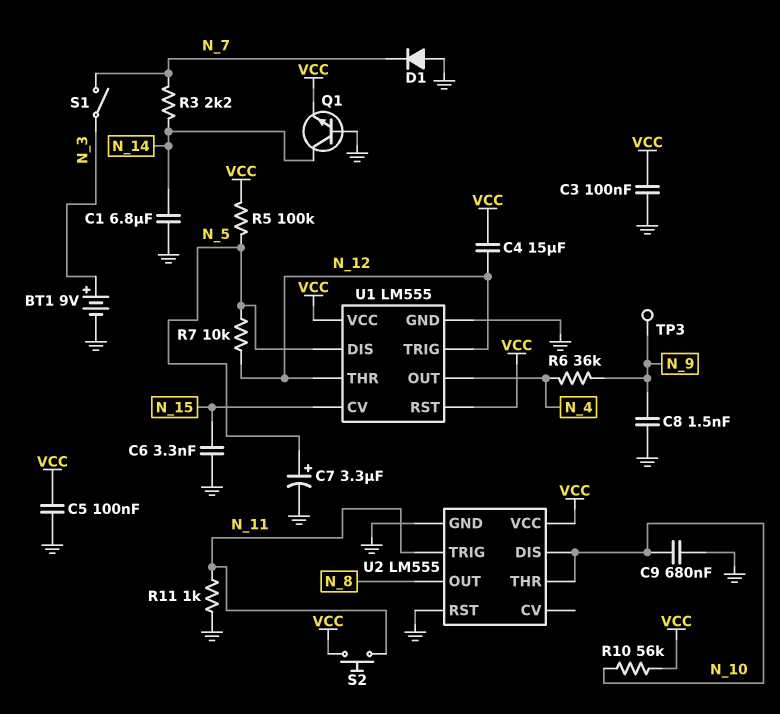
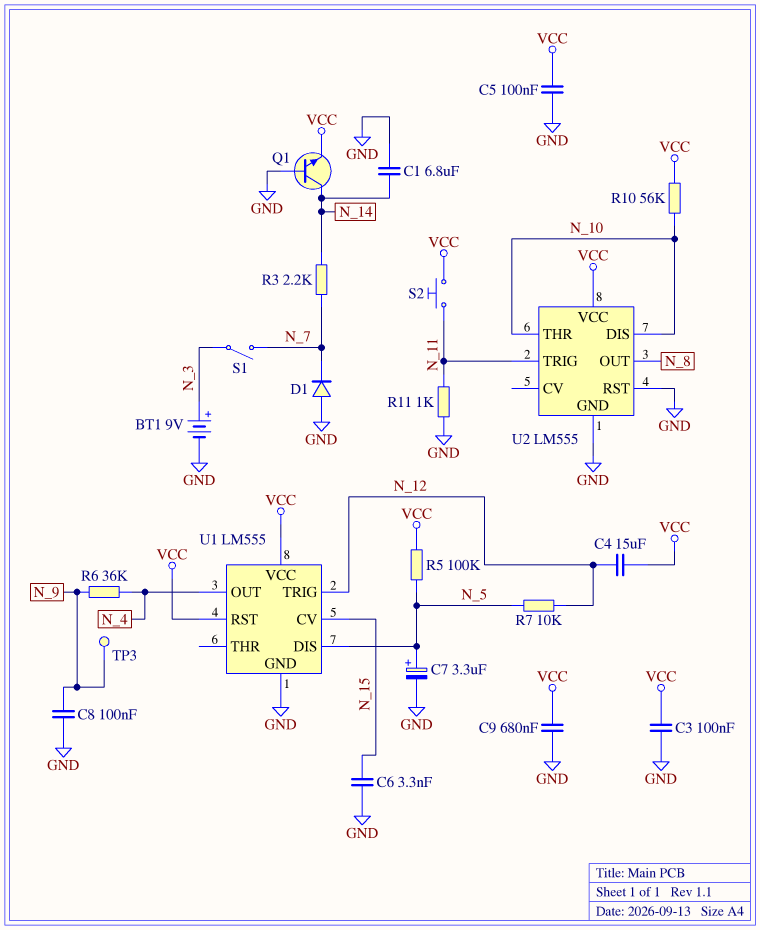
C8: 1.5nF (GND, N_9) -> 100nF (GND, N_9)
C9: 680nF (GND, N_10) -> 680nF (GND, VCC)
U1 pin THR: N_12 -> none

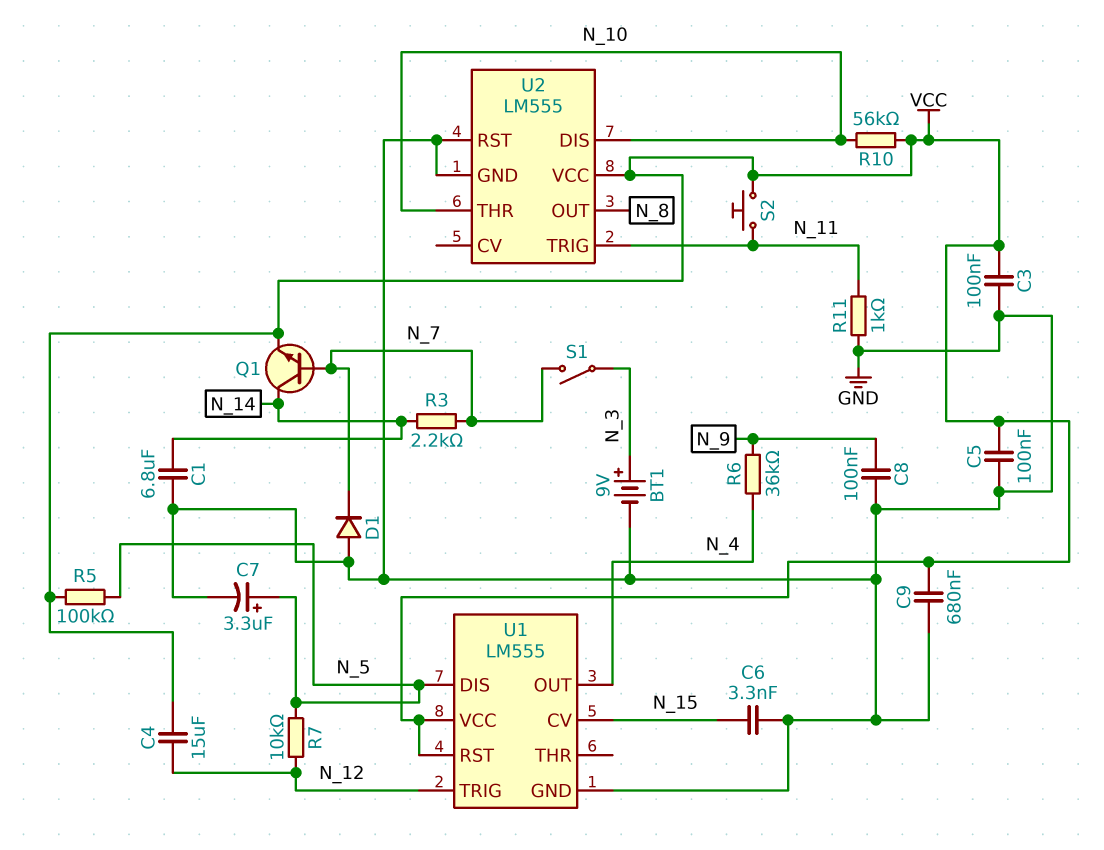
Q1: NPN (B GND, C N_14, E VCC) -> NPN (B N_7, C N_14, E VCC)
TP3: test point (N_9) -> none

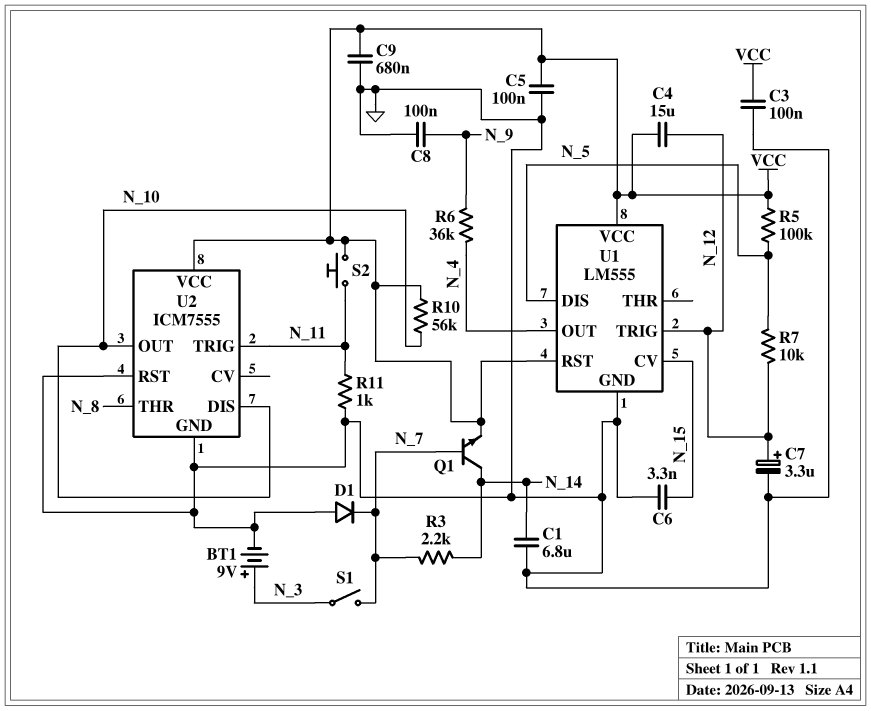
C7: 3.3uF (plus N_5, minus GND) -> 3.3uF (plus N_12, minus GND)
U2: LM555 -> ICM7555
U2 pin OUT: N_8 -> N_10
U2 pin THR: N_10 -> N_8

